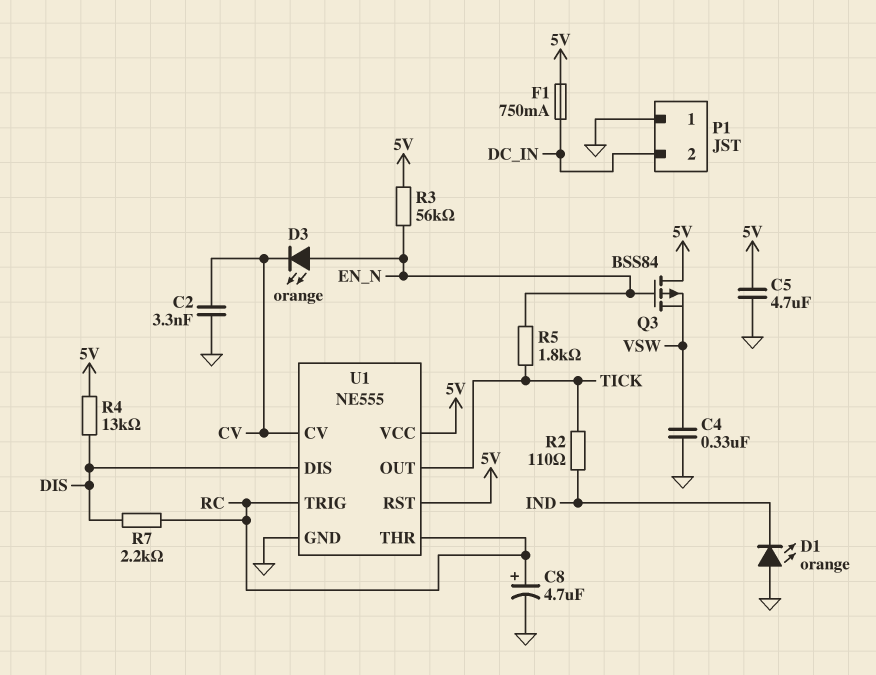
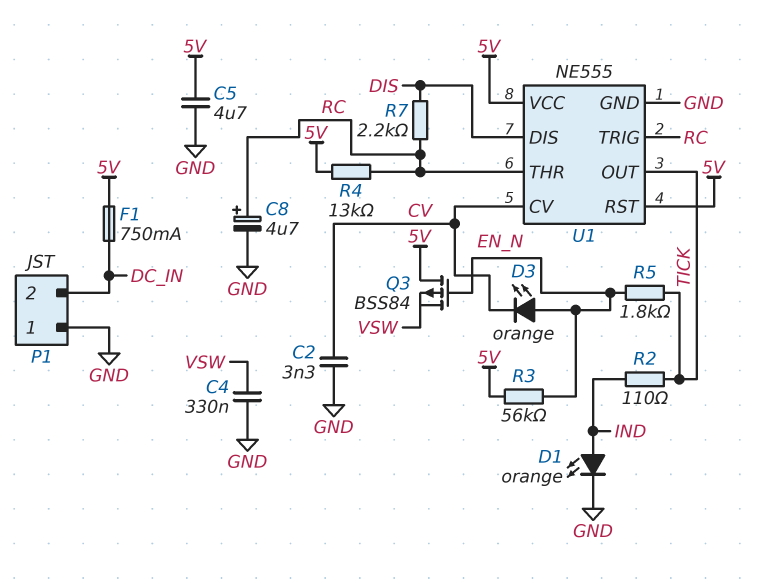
D1: LED orange (A GND, K IND) -> LED orange (A IND, K GND)
R4: 13k (5V, DIS) -> 13k (5V, RC)

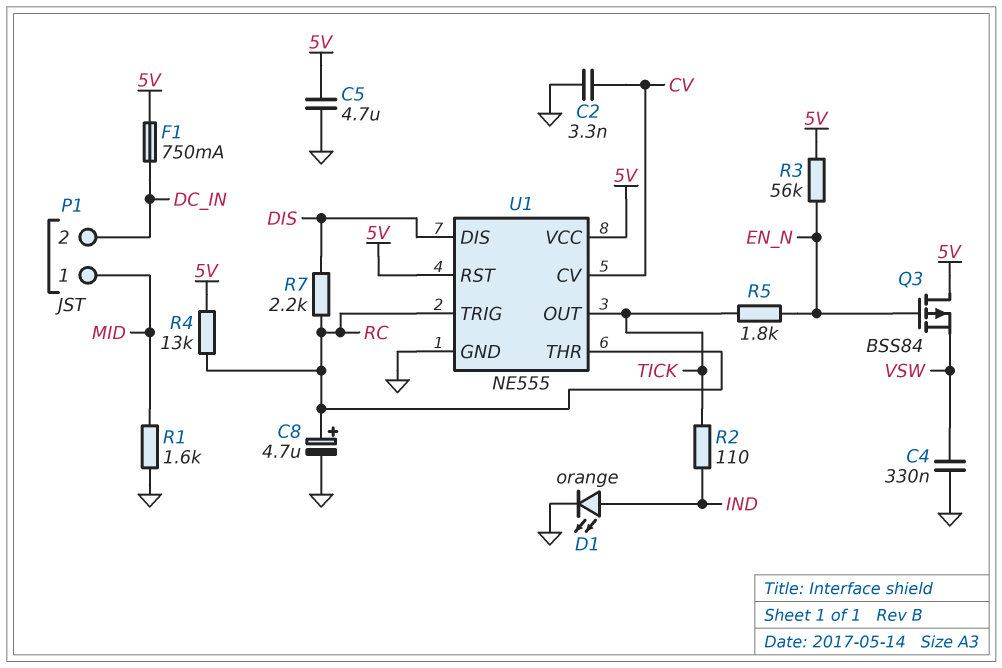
D3: LED orange (A EN_N, K CV) -> none
P1 pin 1: GND -> MID
R1: none -> 1.6k (GND, MID)

